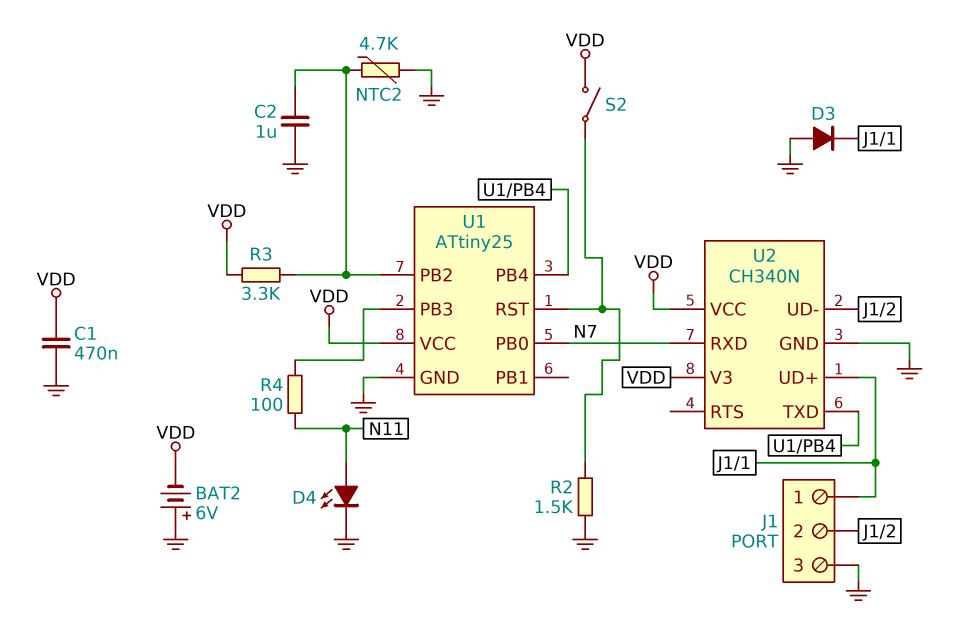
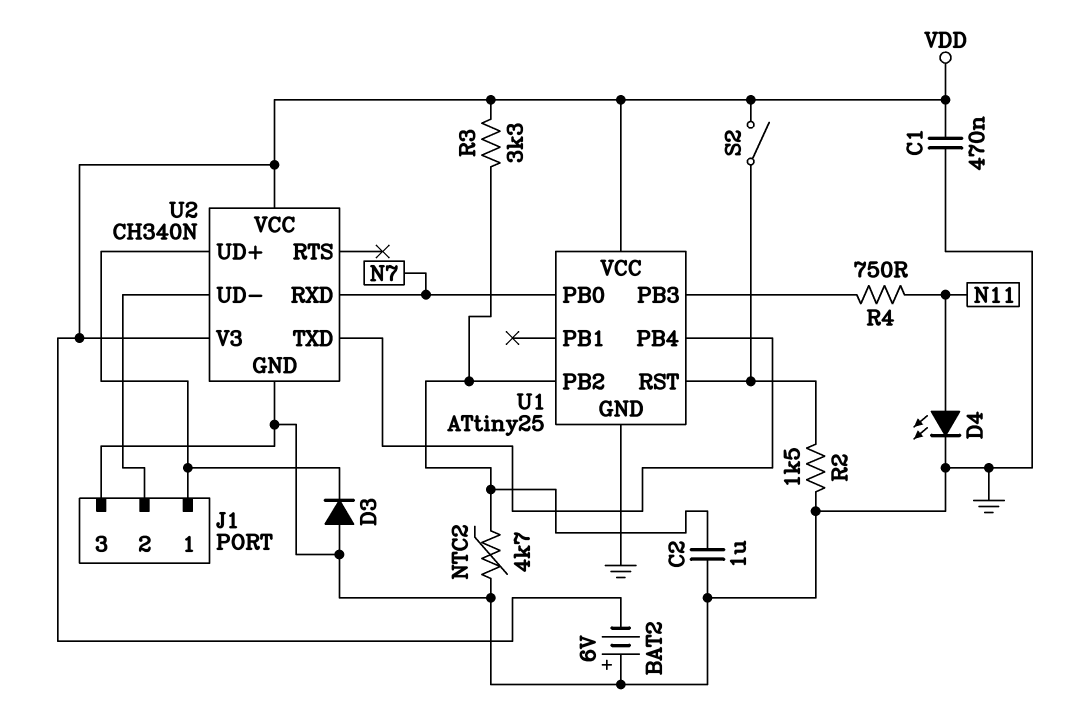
R4: 100 (N11, U1/PB3) -> 750 (N11, U1/PB3)

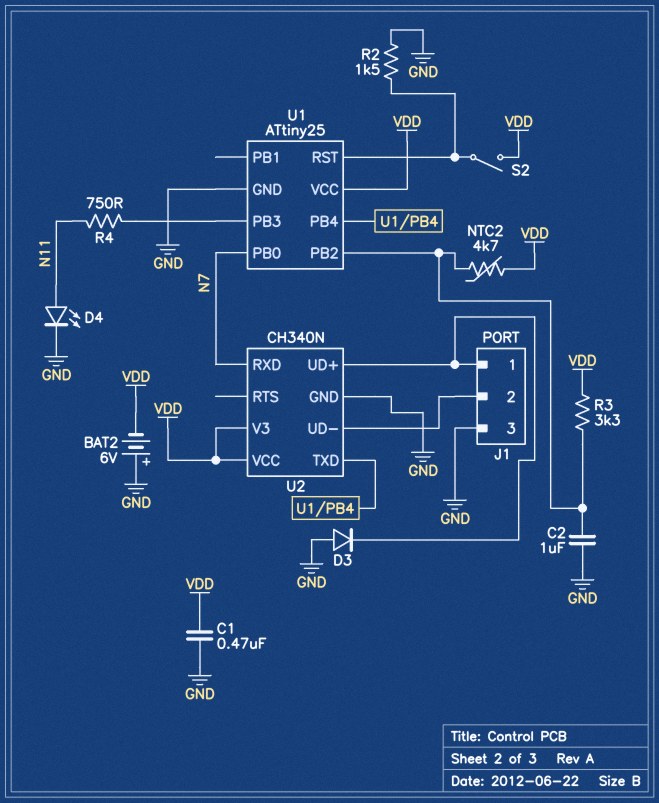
NTC2: 4.7k (GND, U1/PB2) -> 4.7k (U1/PB2, VDD)

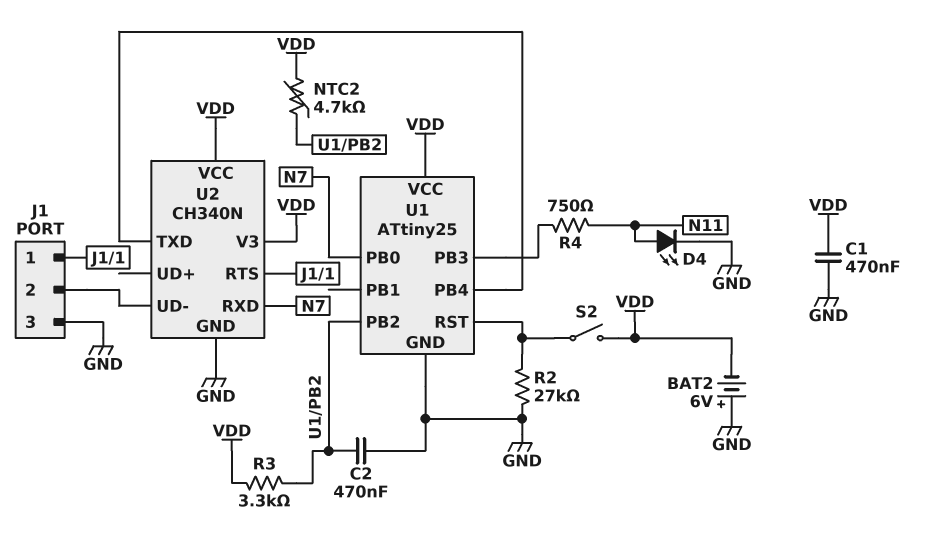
C2: 1uF (GND, U1/PB2) -> 470nF (GND, U1/PB2)
D3: diode (A GND, K J1/1) -> none
R2: 1.5k (GND, U1/RST) -> 27k (GND, U1/RST)
U2 pin RTS: none -> J1/1
U2 pin UD+: J1/1 -> none

